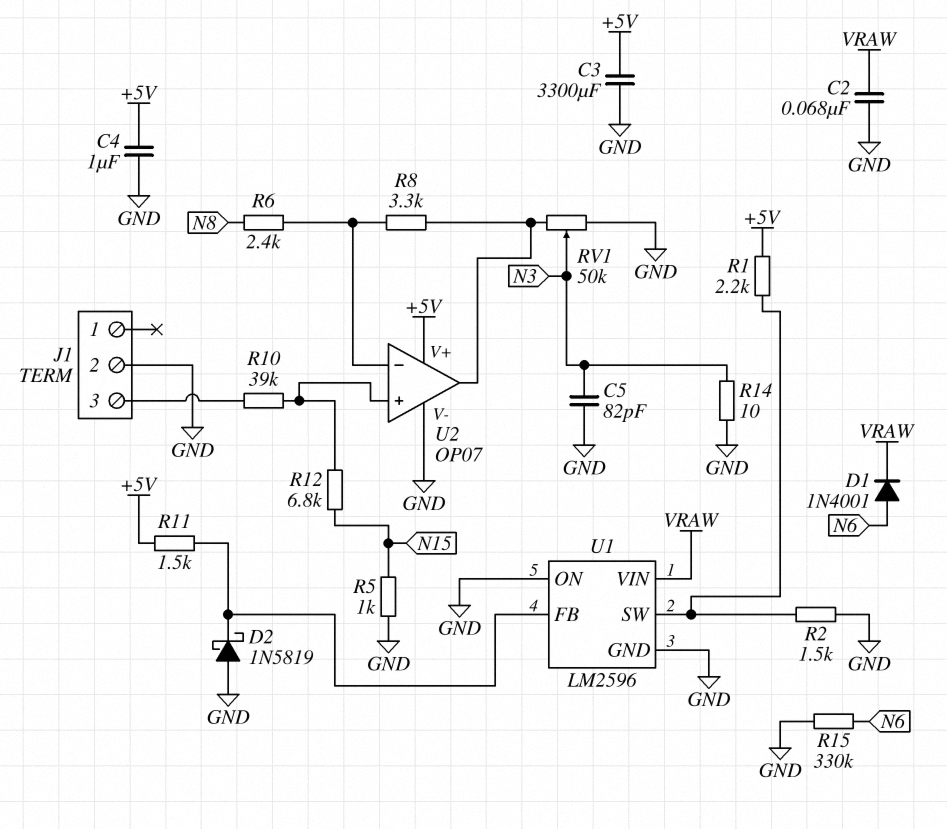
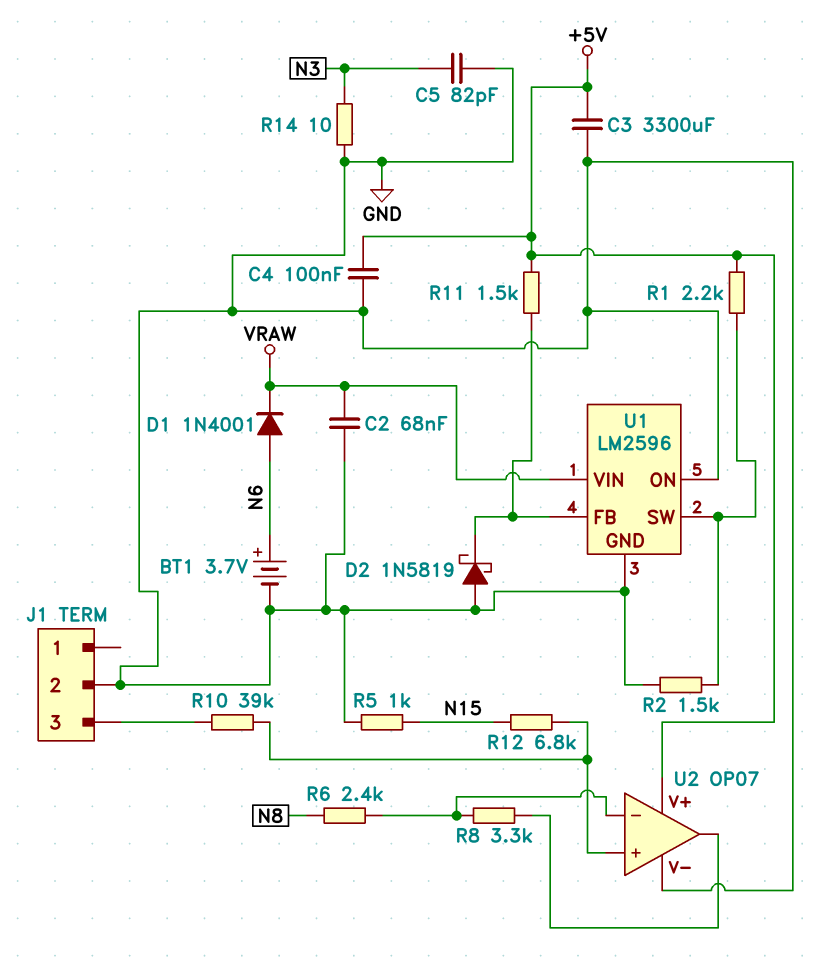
BT1: none -> 3.7V (plus N6, minus GND)
C4: 1uF (+5V, GND) -> 100nF (+5V, GND)
R15: 330k (GND, N6) -> none
RV1: 50k (GND, U2/out, wiper N3) -> none

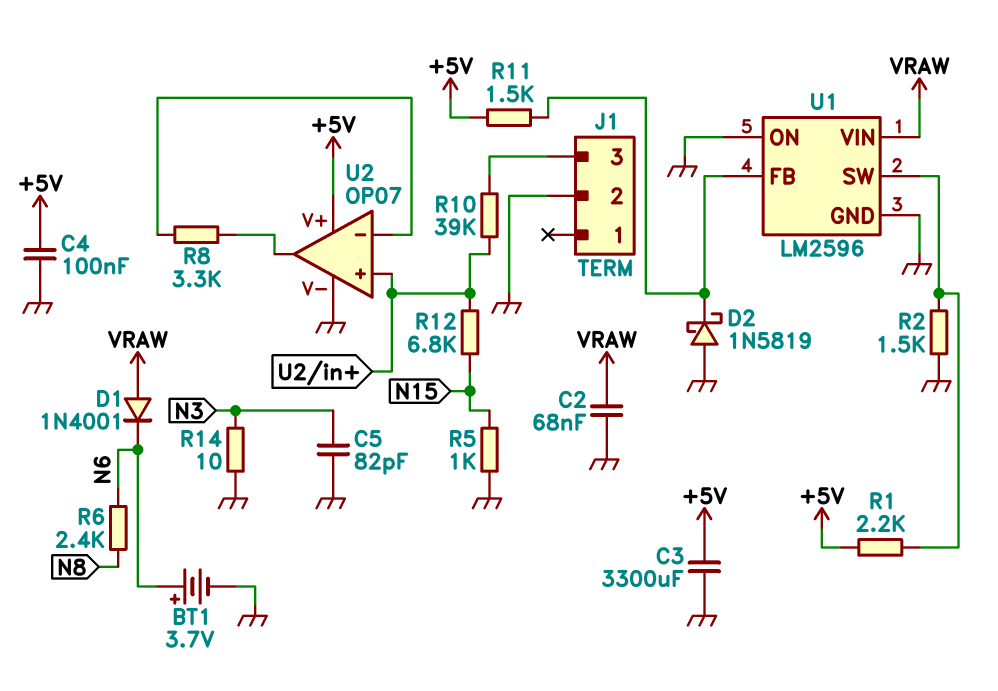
D1: diode 1N4001 (A N6, K VRAW) -> diode 1N4001 (A VRAW, K N6)
R6: 2.4k (N8, U2/in-) -> 2.4k (N6, N8)

